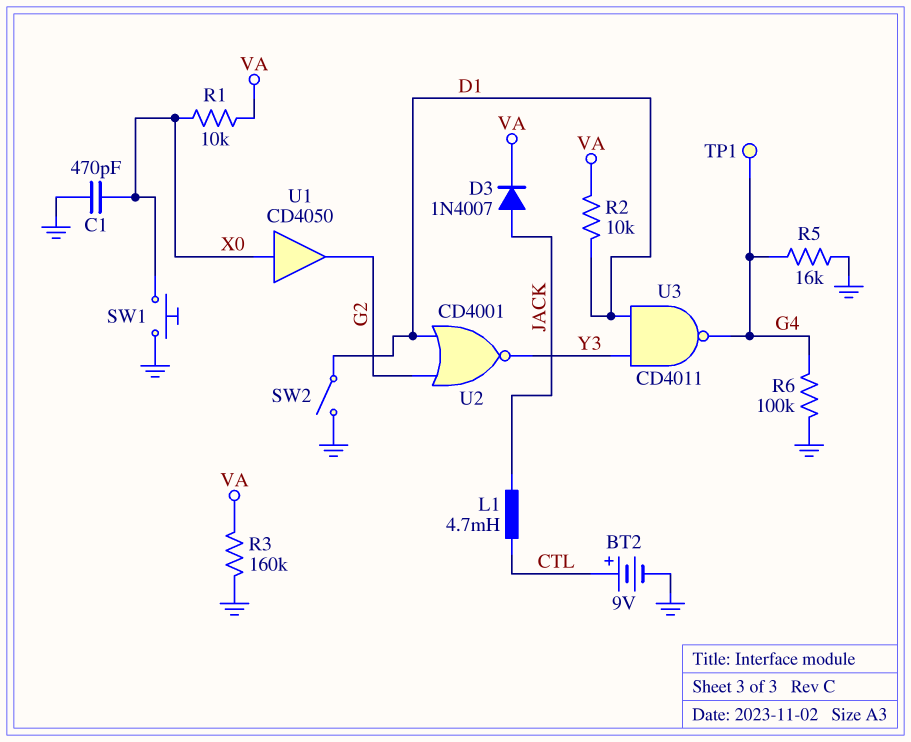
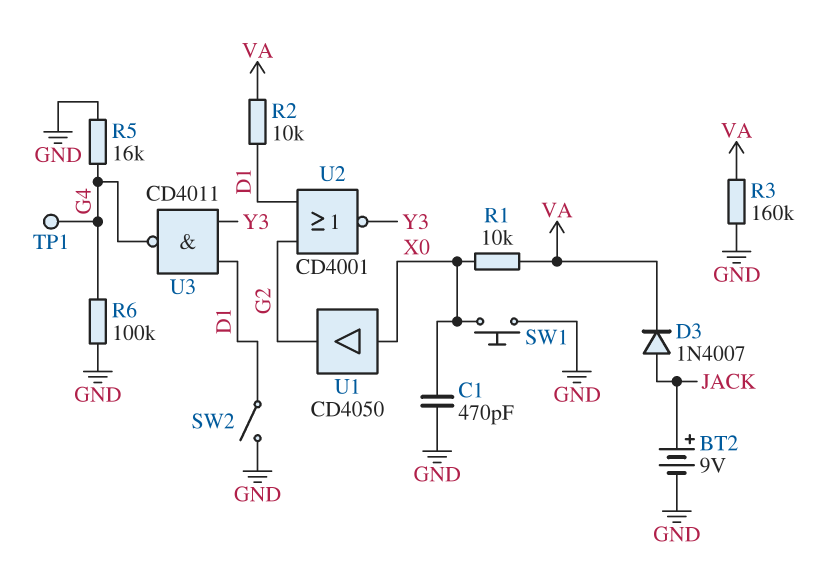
BT2: 9V (plus CTL, minus GND) -> 9V (plus JACK, minus GND)
L1: 4.7mH (CTL, JACK) -> none

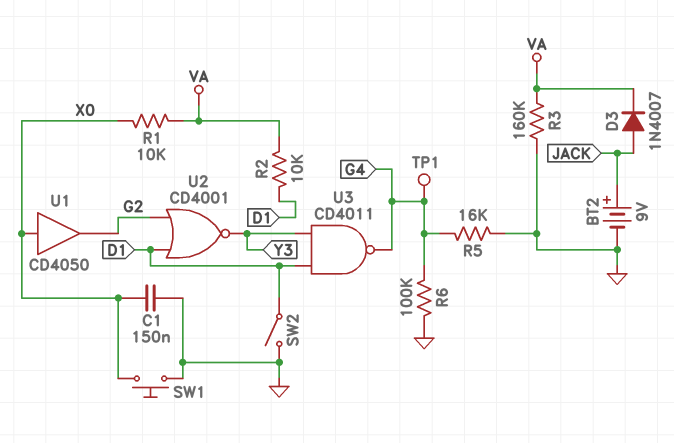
C1: 470pF (GND, X0) -> 150nF (GND, X0)

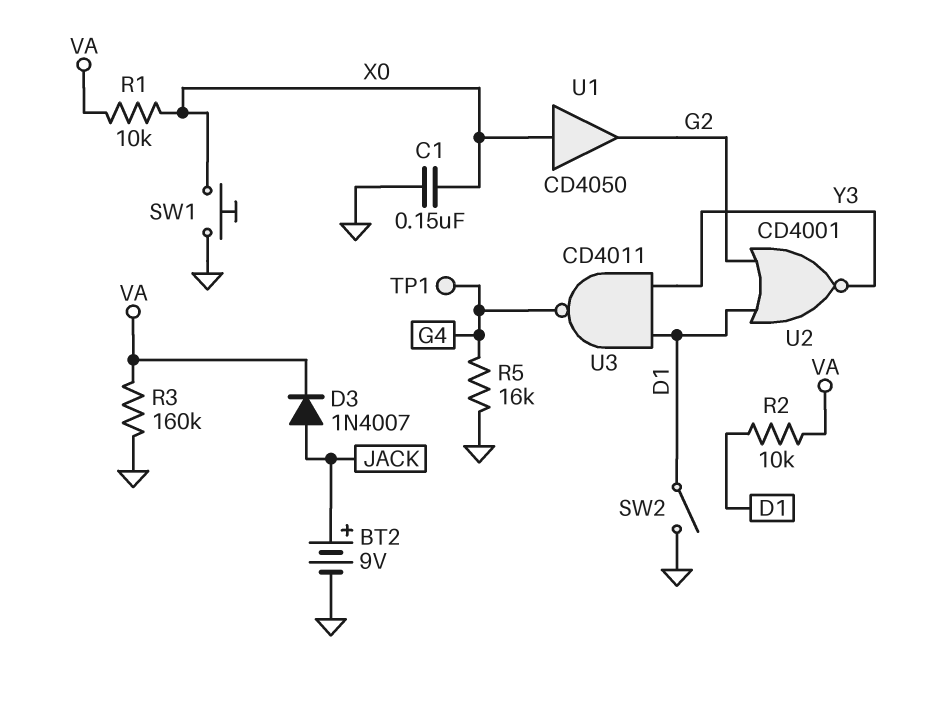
R6: 100k (G4, GND) -> none

